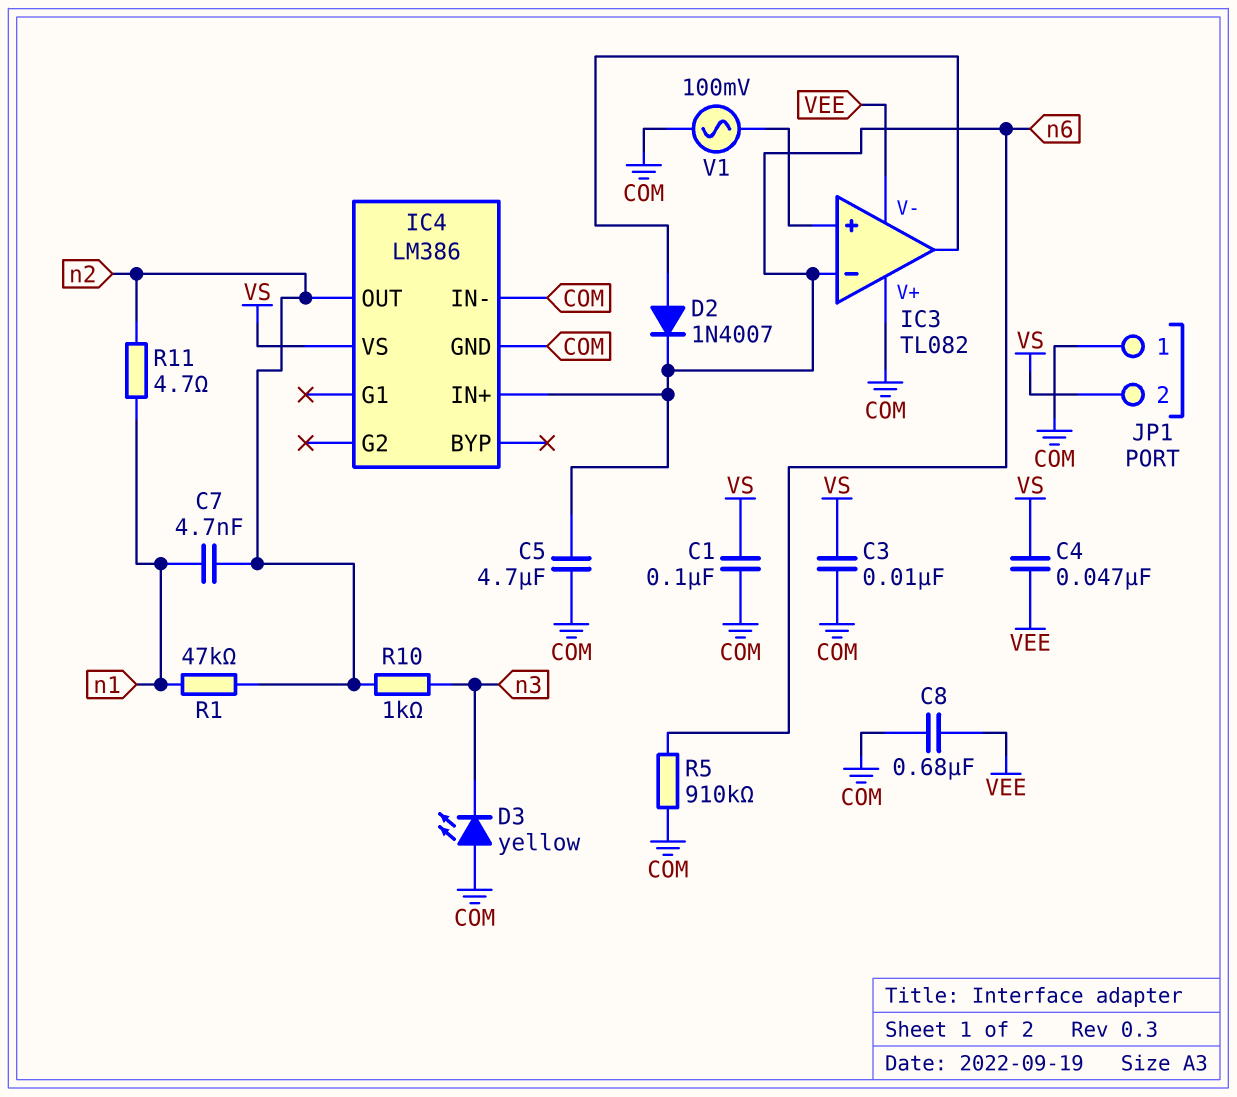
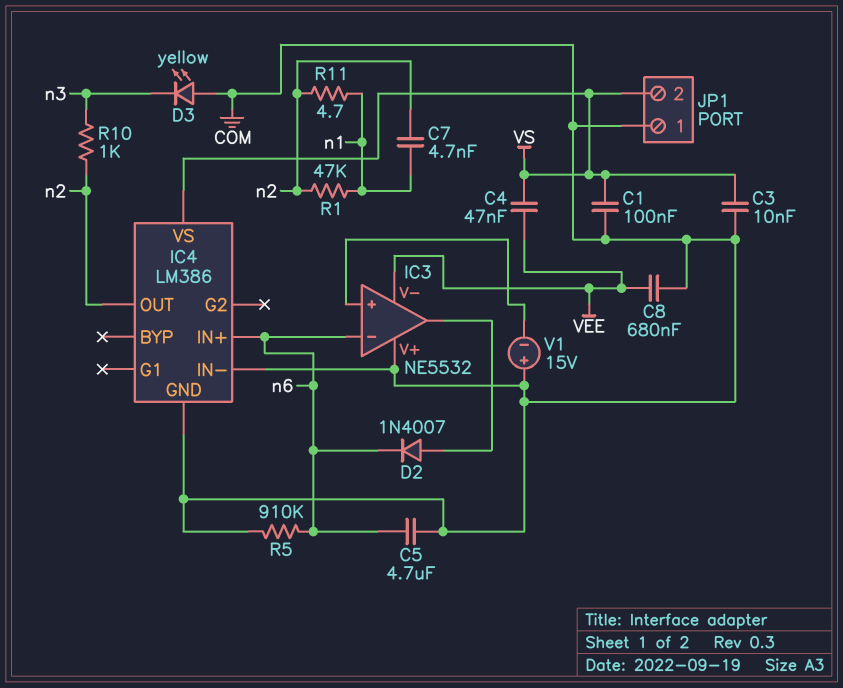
IC3: TL082 -> NE5532
V1: AC 100mV (COM, IC3/in+) -> 15V (plus COM, minus IC3/in+)

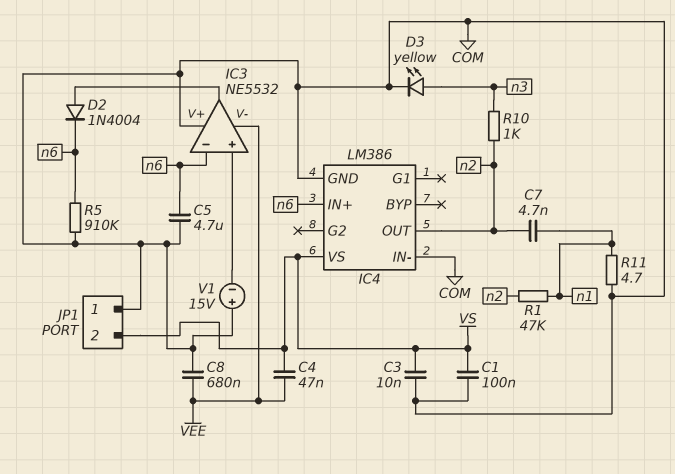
D2: diode 1N4007 (A IC3/out, K n6) -> diode 1N4004 (A IC3/out, K n6)
D3: LED yellow (A COM, K n3) -> LED yellow (A n3, K COM)
R11: 4.7 (n1, n2) -> 4.7 (COM, n1)

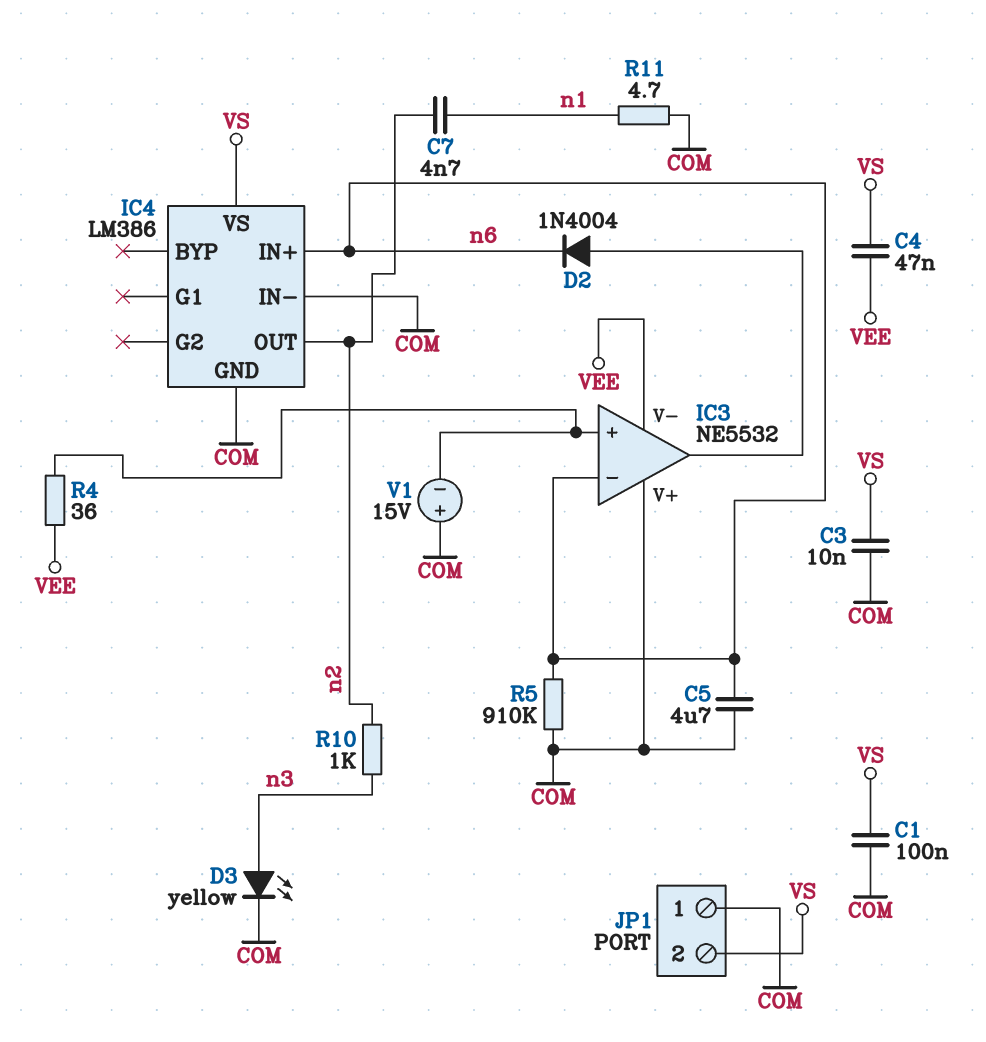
C8: 680nF (COM, VEE) -> none
R1: 47k (n1, n2) -> none
R4: none -> 36 (IC3/in+, VEE)

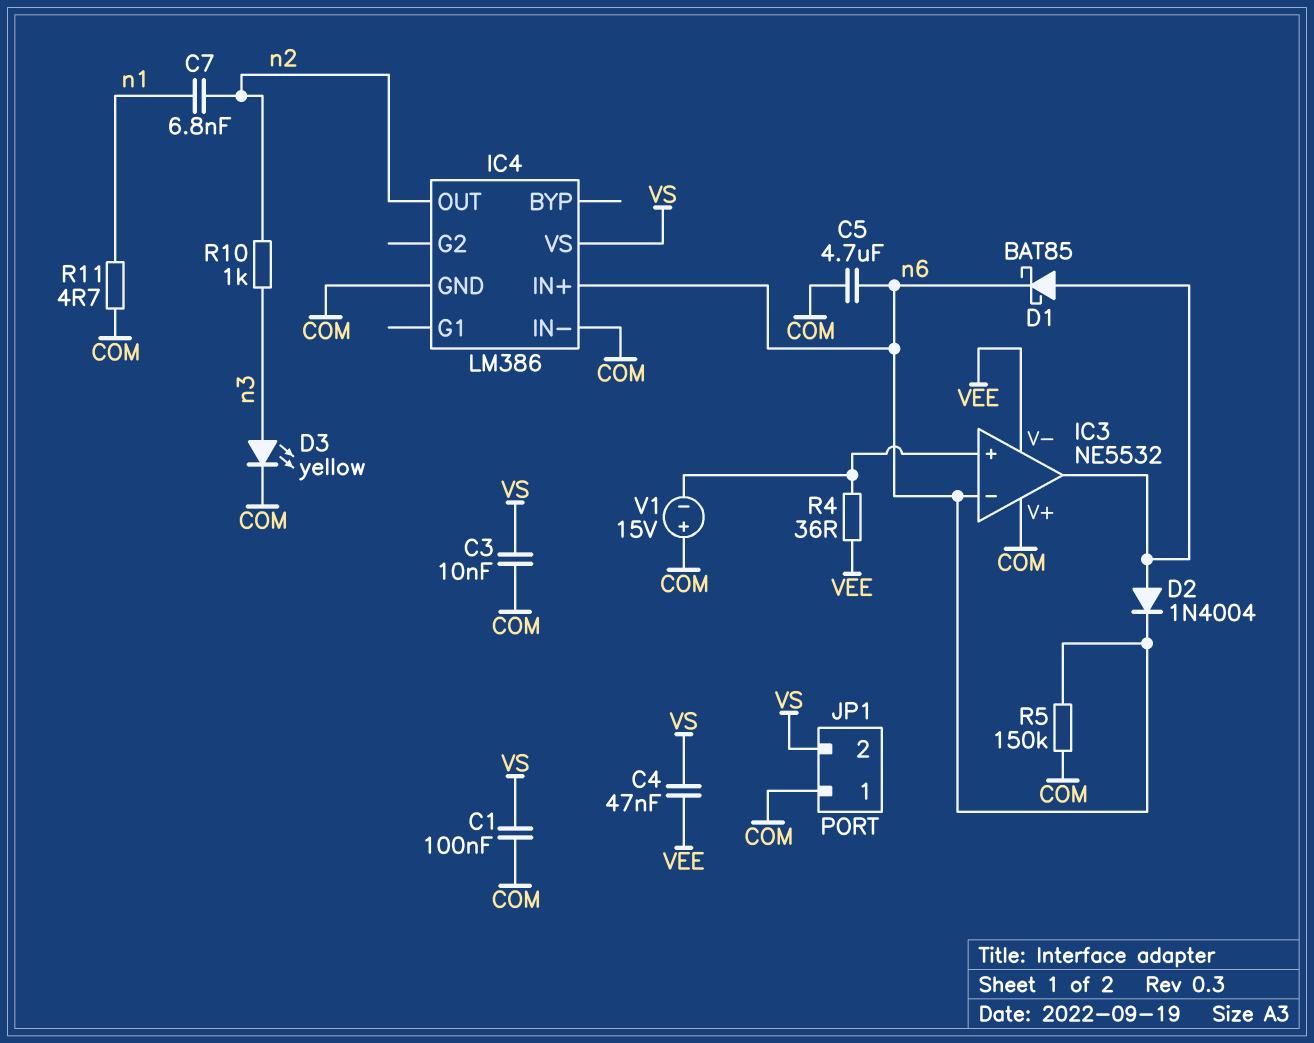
C7: 4.7nF (n1, n2) -> 6.8nF (n1, n2)
D1: none -> schottky BAT85 (A IC3/out, K n6)
R5: 910k (COM, n6) -> 150k (COM, n6)

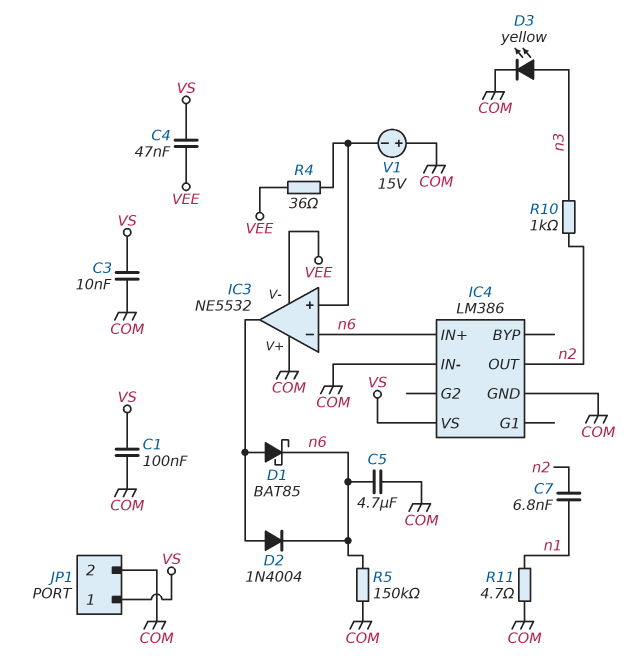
JP1 pin 1: COM -> VS
JP1 pin 2: VS -> COM

